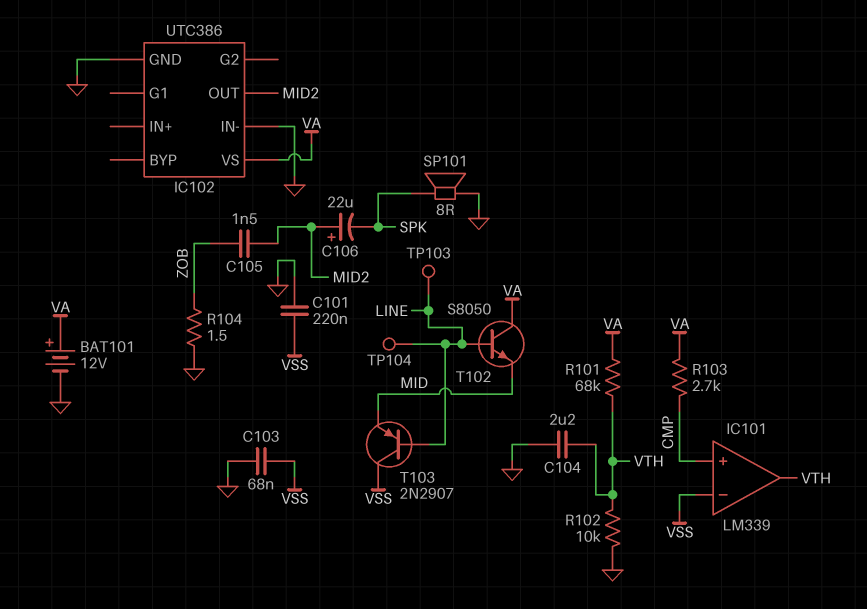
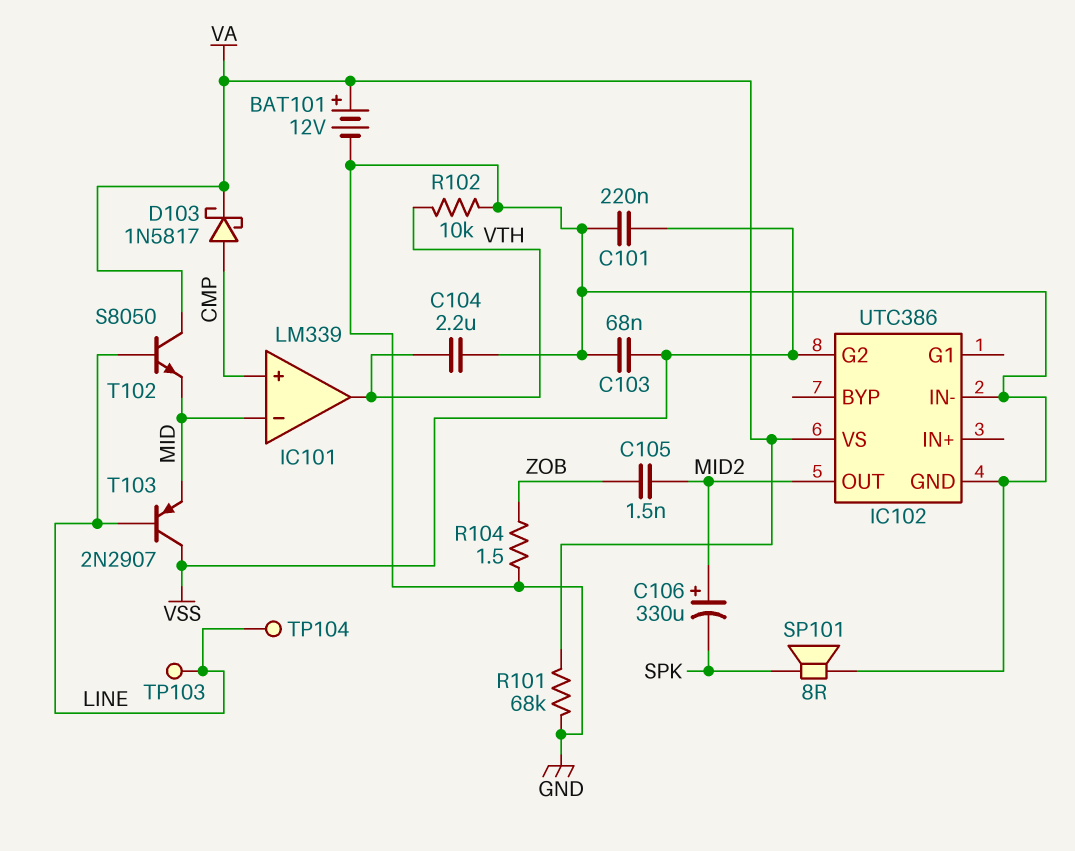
C106: 22uF (plus MID2, minus SPK) -> 330uF (plus MID2, minus SPK)
D103: none -> schottky 1N5817 (A CMP, K VA)
IC101 pin in-: VSS -> MID
IC102 pin G2: none -> VSS
R101: 68k (VA, VTH) -> 68k (GND, VA)
R103: 2.7k (CMP, VA) -> none

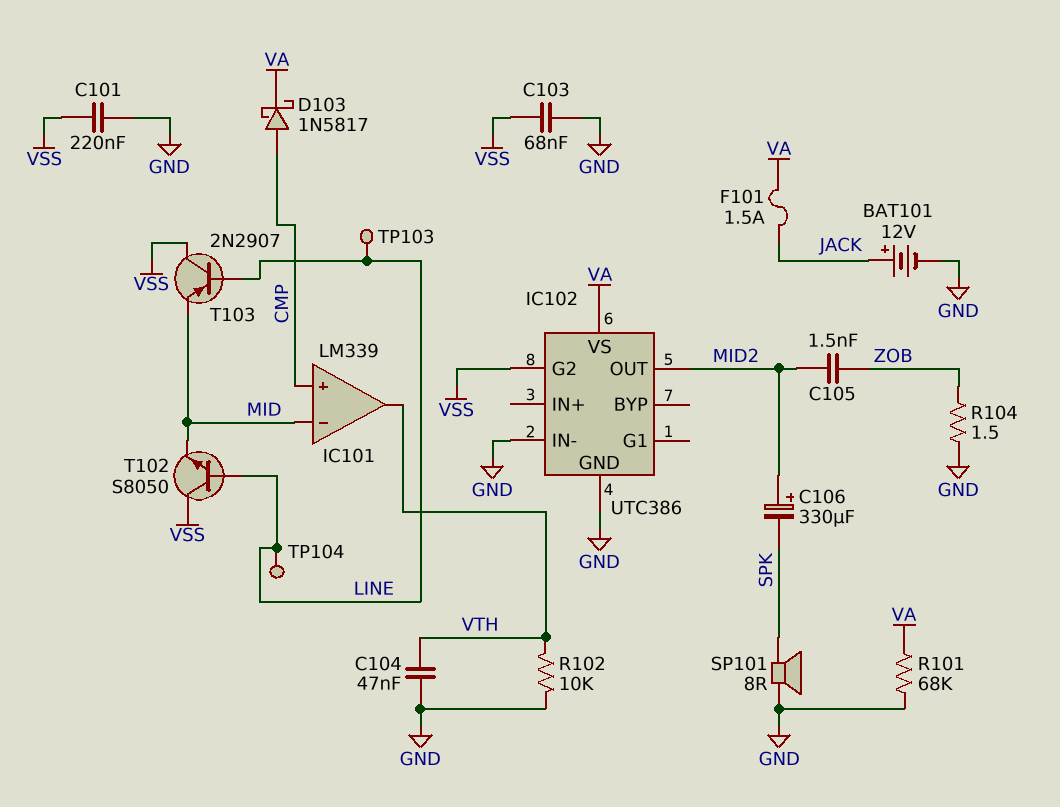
BAT101: 12V (plus VA, minus GND) -> 12V (plus JACK, minus GND)
C104: 2.2uF (GND, VTH) -> 47nF (GND, VTH)
F101: none -> 1.5A (JACK, VA)
T102: NPN S8050 (B LINE, C VA, E MID) -> NPN S8050 (B LINE, C VSS, E MID)

